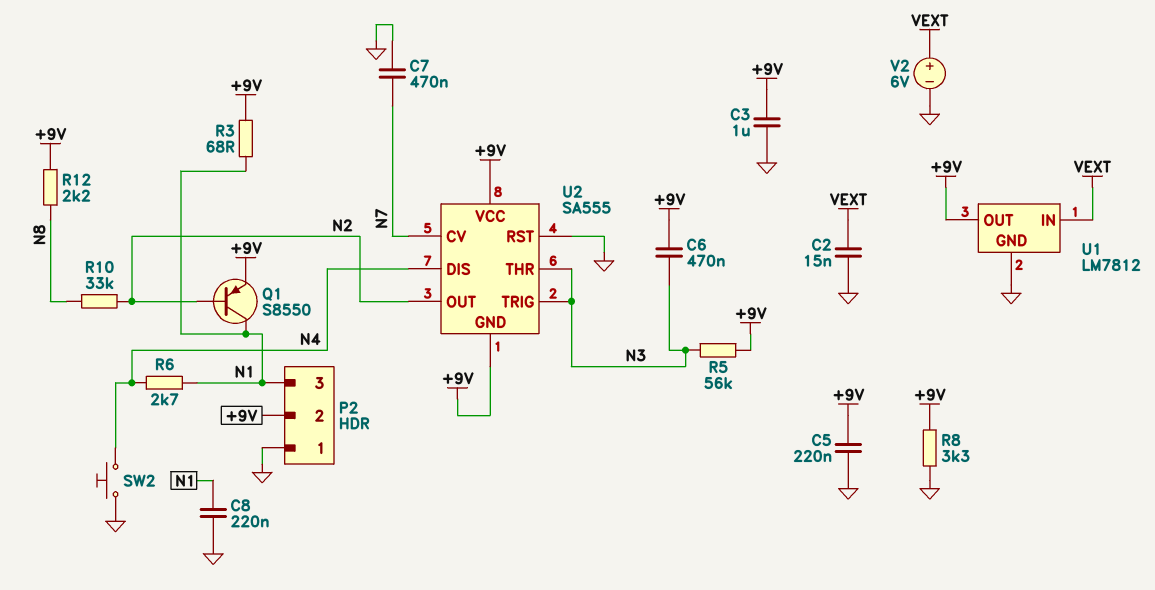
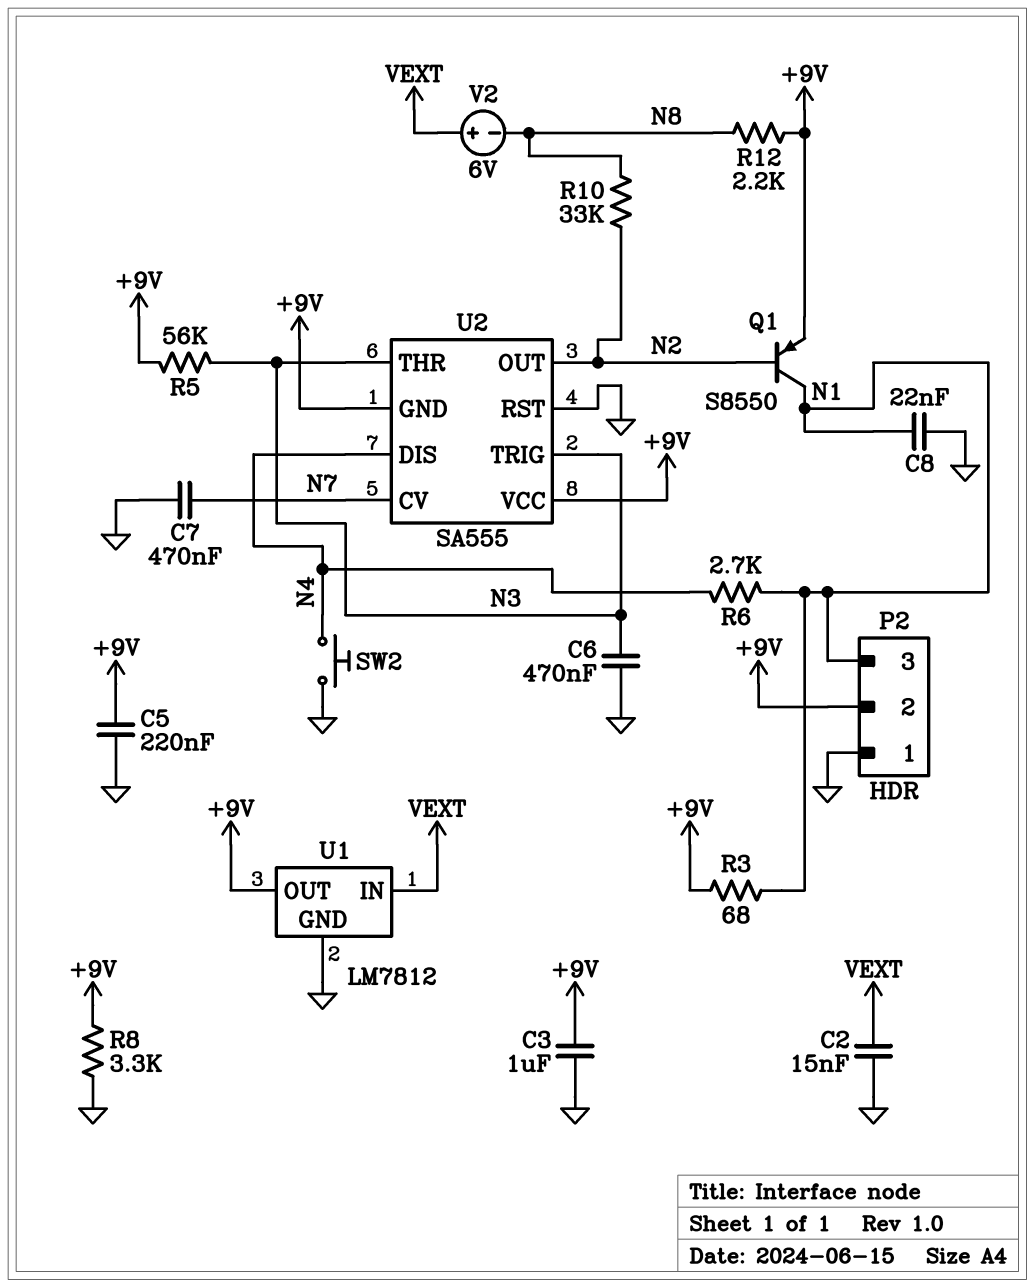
C6: 470nF (+9V, N3) -> 470nF (GND, N3)
C8: 220nF (GND, N1) -> 22nF (GND, N1)
V2: 6V (plus VEXT, minus GND) -> 6V (plus VEXT, minus N8)

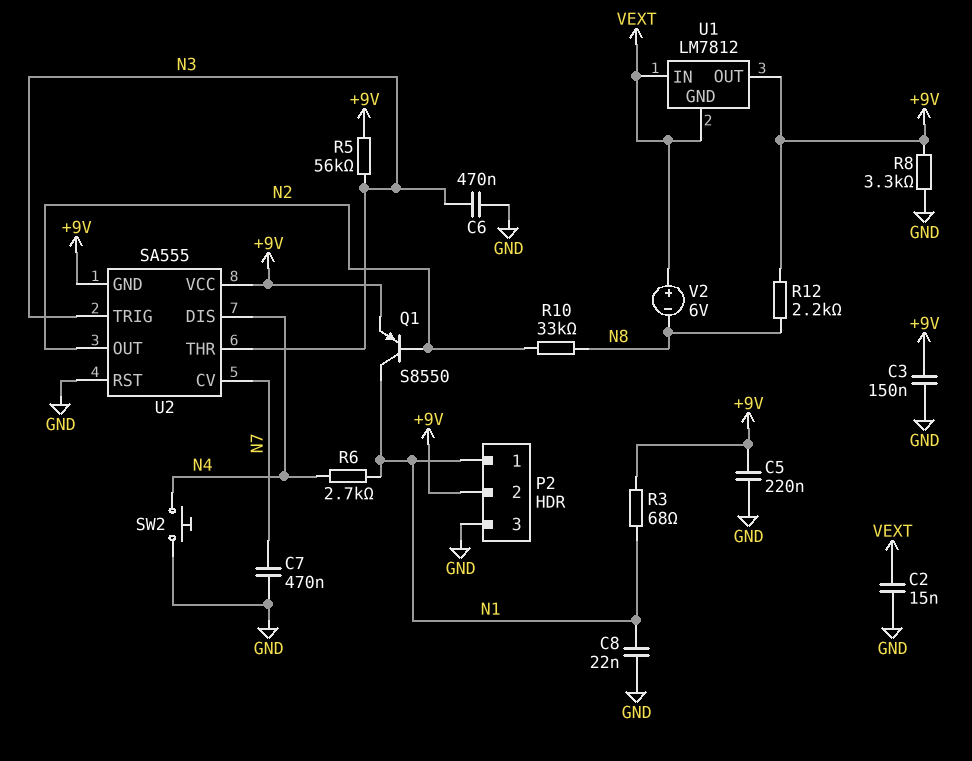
C3: 1uF (+9V, GND) -> 150nF (+9V, GND)
P2 pin 1: GND -> N1
P2 pin 3: N1 -> GND
U1 pin GND: GND -> VEXT

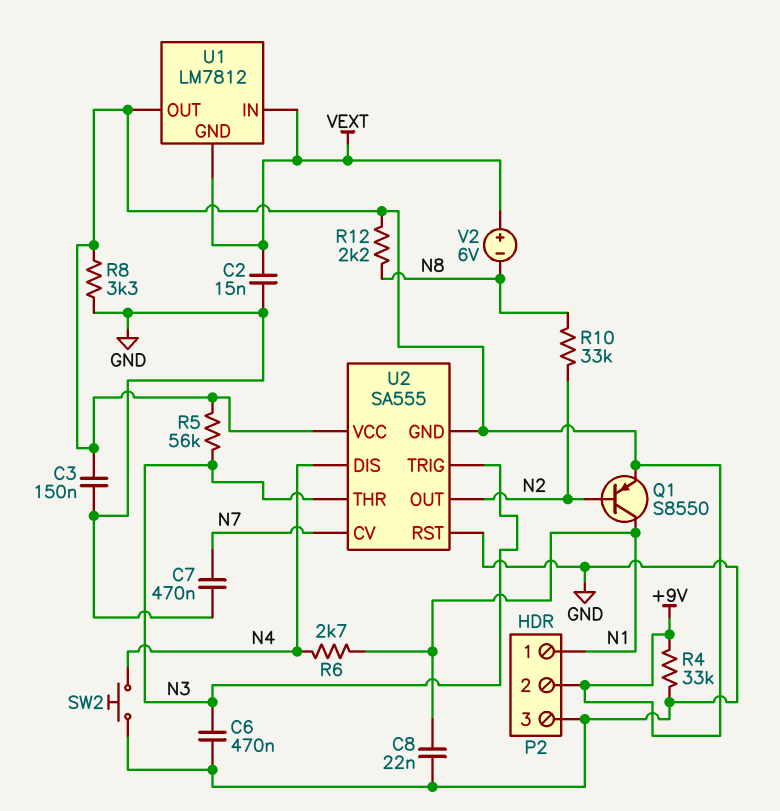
C5: 220nF (+9V, GND) -> none
R3: 68 (+9V, N1) -> none
R4: none -> 33k (+9V, GND)

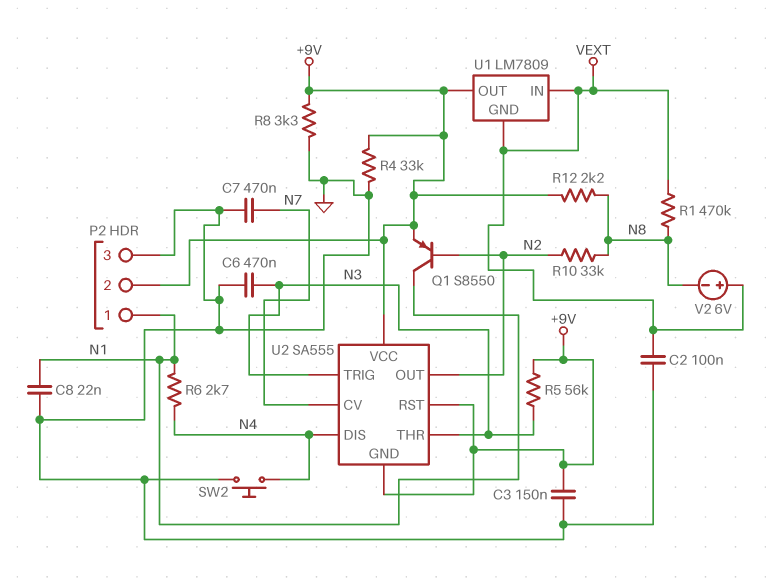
C2: 15nF (GND, VEXT) -> 100nF (GND, VEXT)
R1: none -> 470k (N8, VEXT)
U1: LM7812 -> LM7809
U2 pin RST: GND -> +9V

